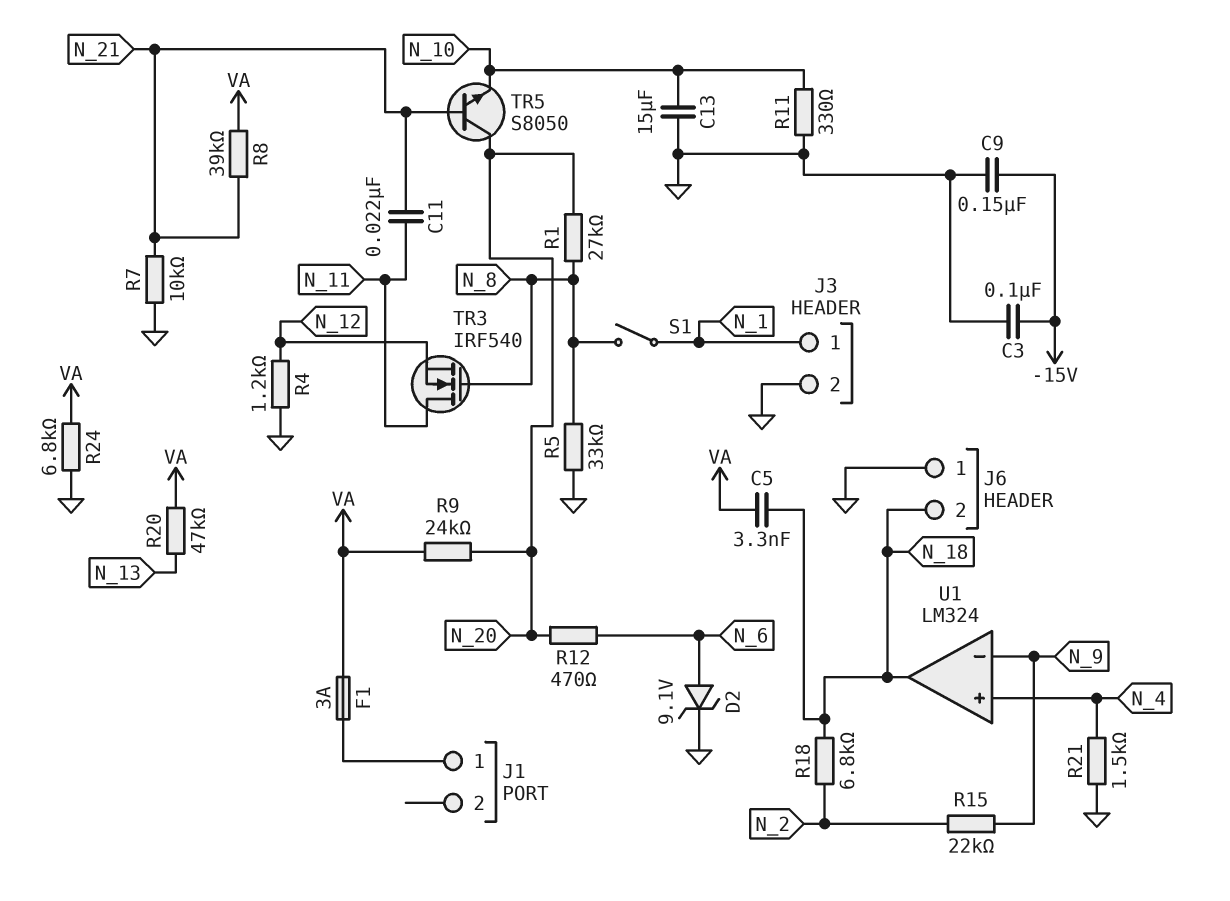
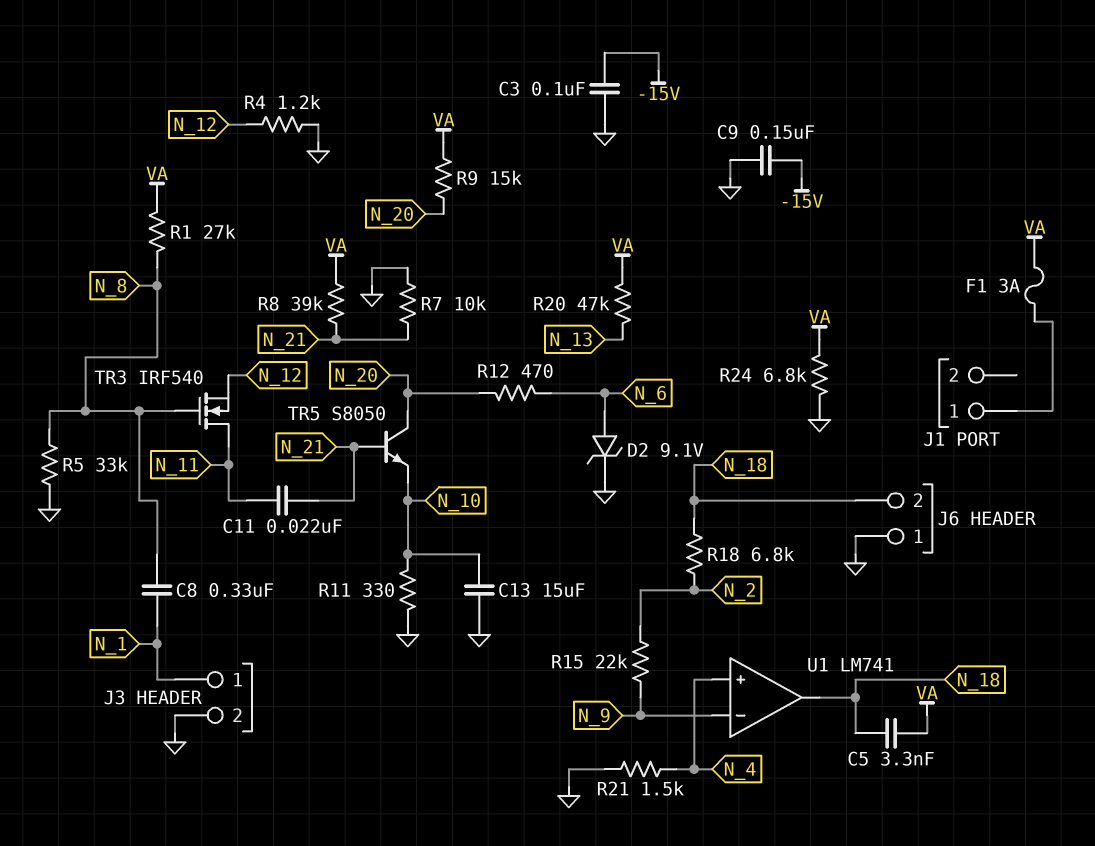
C8: none -> 330nF (N_1, N_8)
R1: 27k (N_8, N_20) -> 27k (N_8, VA)
R9: 24k (N_20, VA) -> 15k (N_20, VA)
S1: switch (N_1, N_8) -> none
U1: LM324 -> LM741

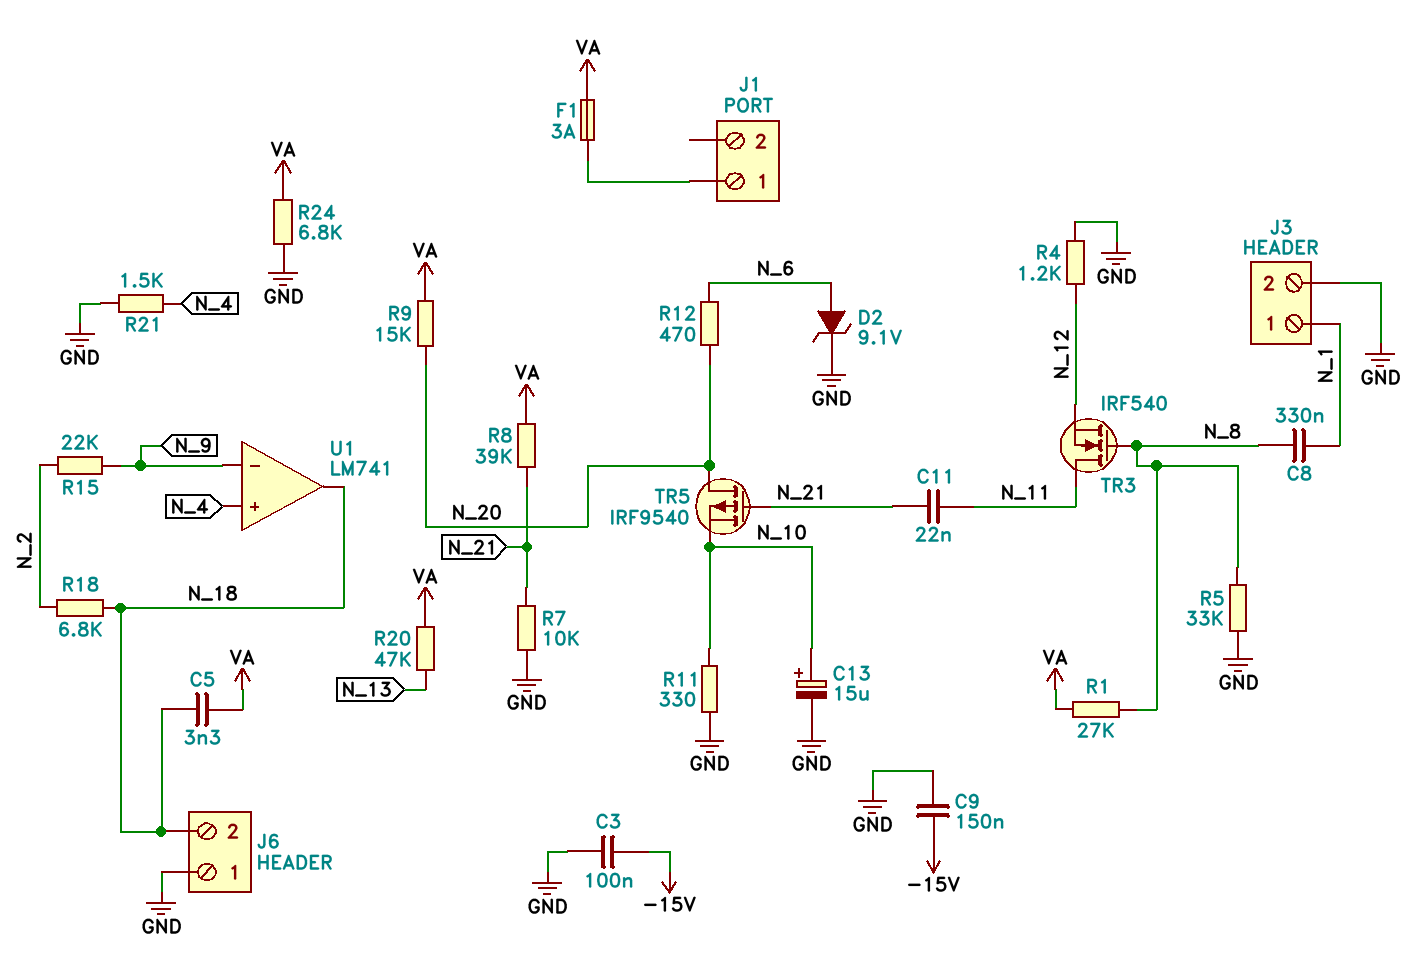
C13: 15uF (GND, N_10) -> 15uF (plus N_10, minus GND)
TR5: NPN S8050 (B N_21, C N_20, E N_10) -> PMOS IRF9540 (G N_21, D N_20, S N_10)

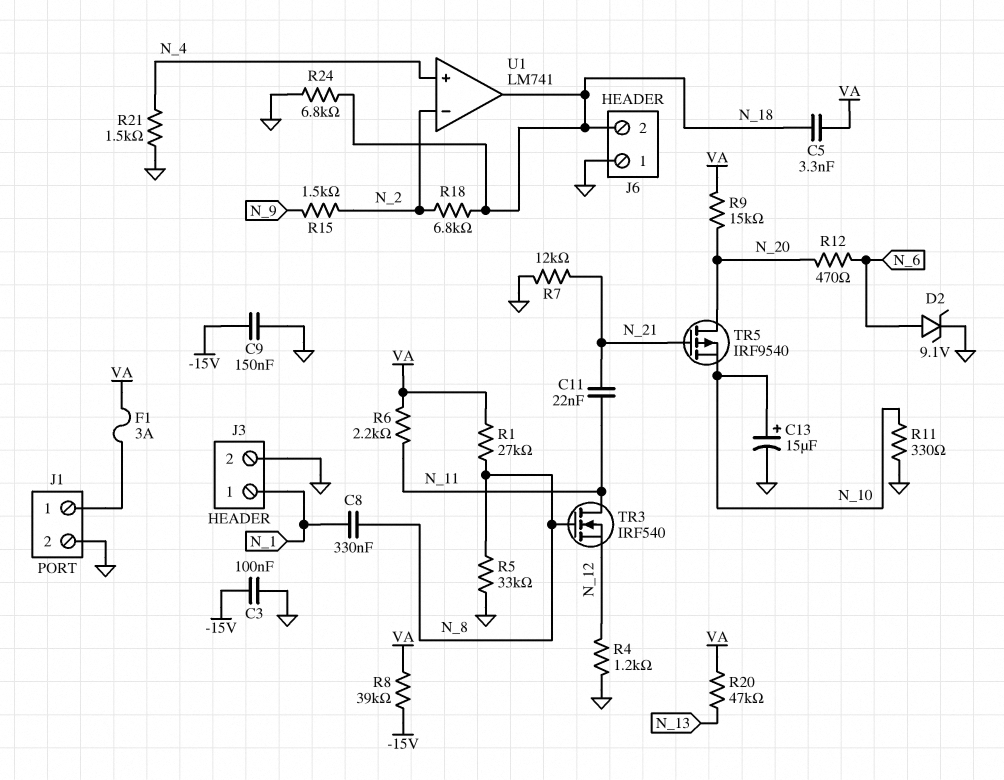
J1 pin 2: none -> GND
R6: none -> 2.2k (N_11, VA)
R7: 10k (GND, N_21) -> 12k (GND, N_21)
R8: 39k (N_21, VA) -> 39k (-15V, VA)
R15: 22k (N_2, N_9) -> 1.5k (N_2, N_9)
R24: 6.8k (GND, VA) -> 6.8k (GND, N_18)
U1 pin in-: N_9 -> N_2

